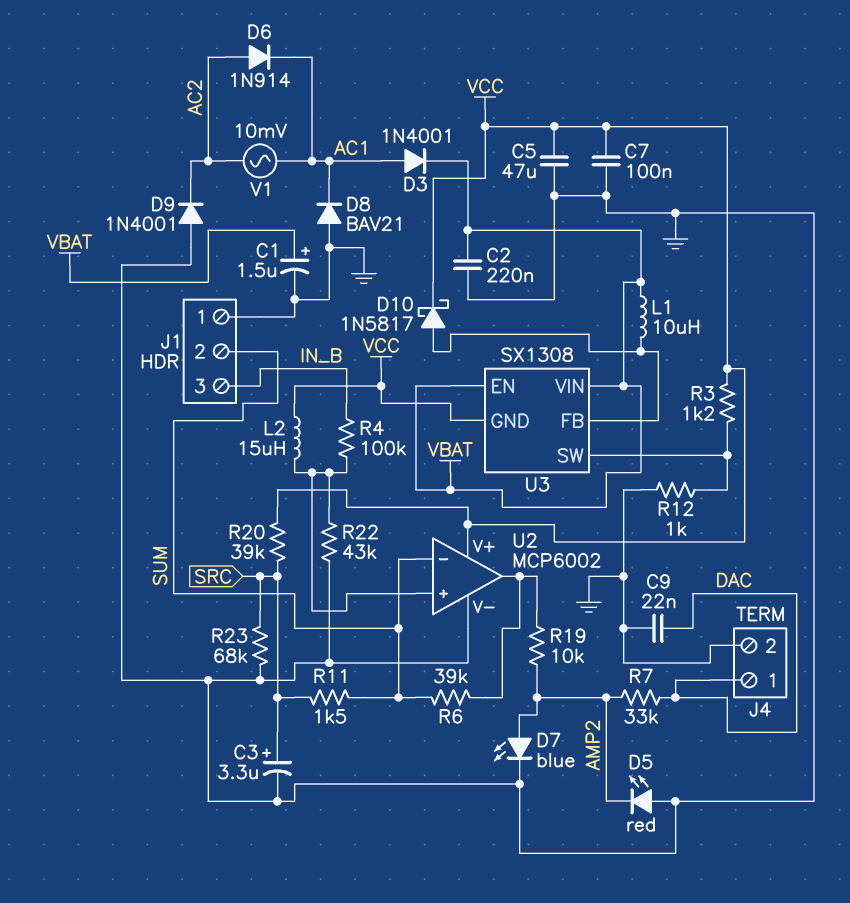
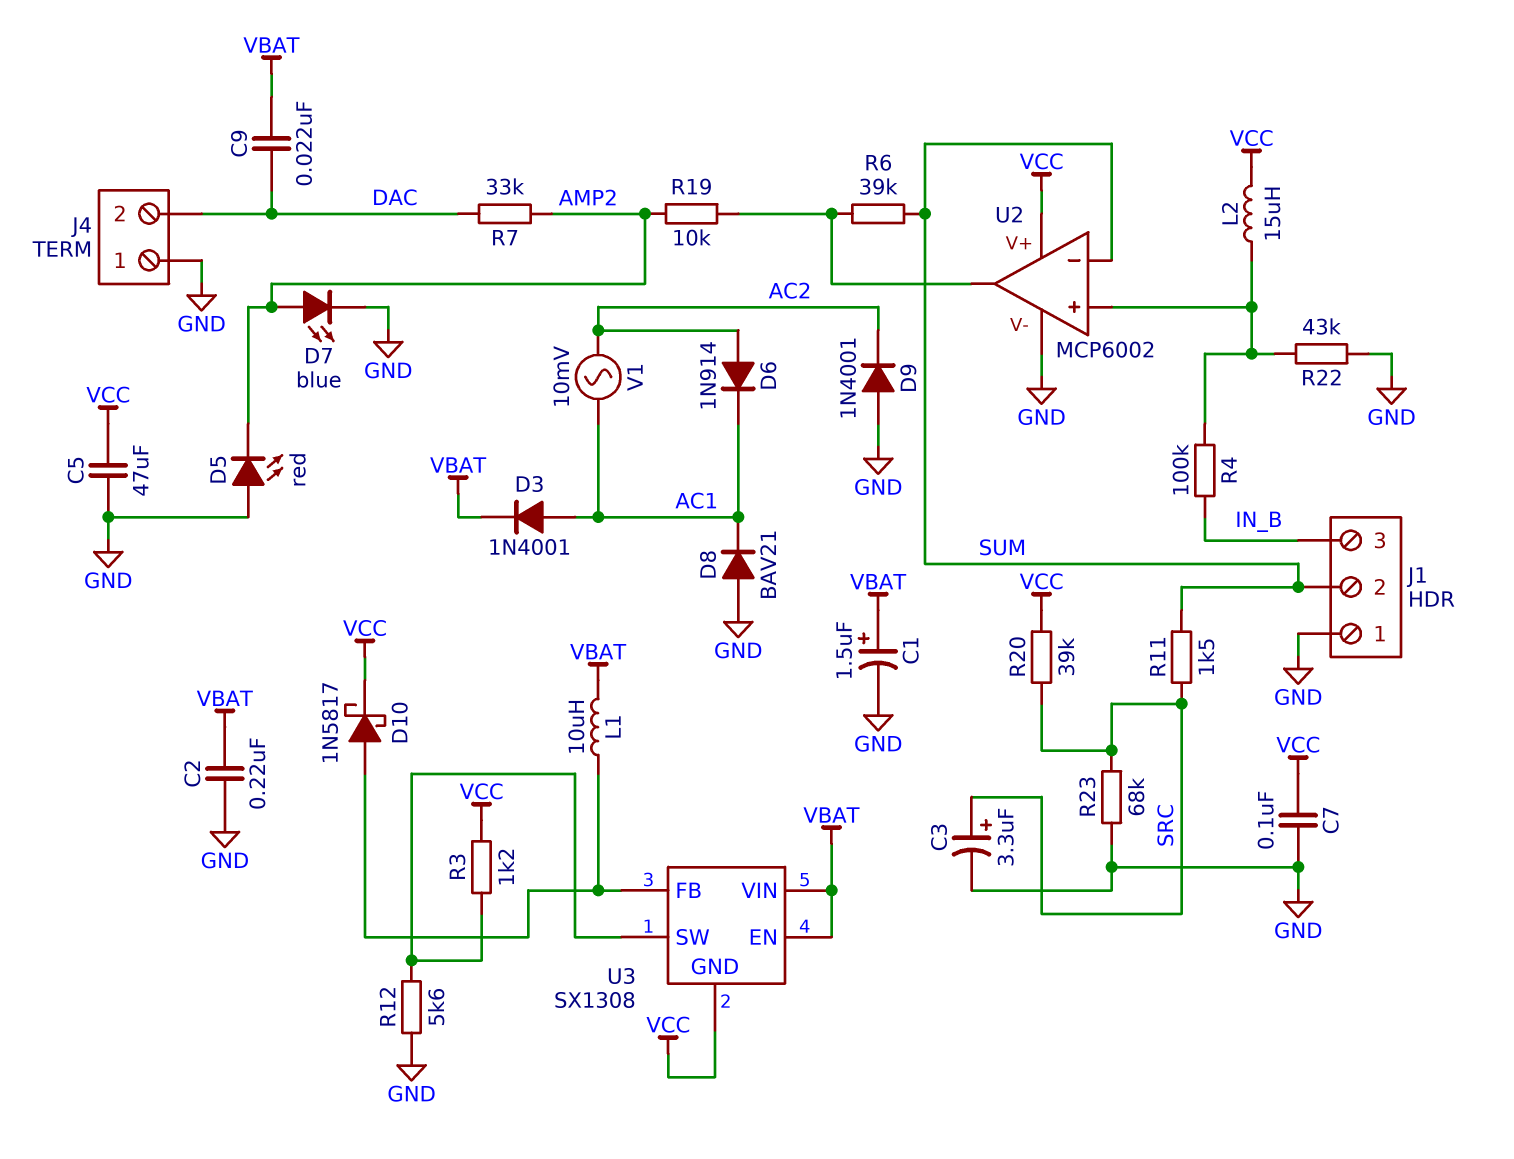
C9: 22nF (DAC, GND) -> 22nF (DAC, VBAT)
J4 pin 1: DAC -> GND
J4 pin 2: GND -> DAC
R12: 1k (GND, U3/SW) -> 5.6k (GND, U3/SW)

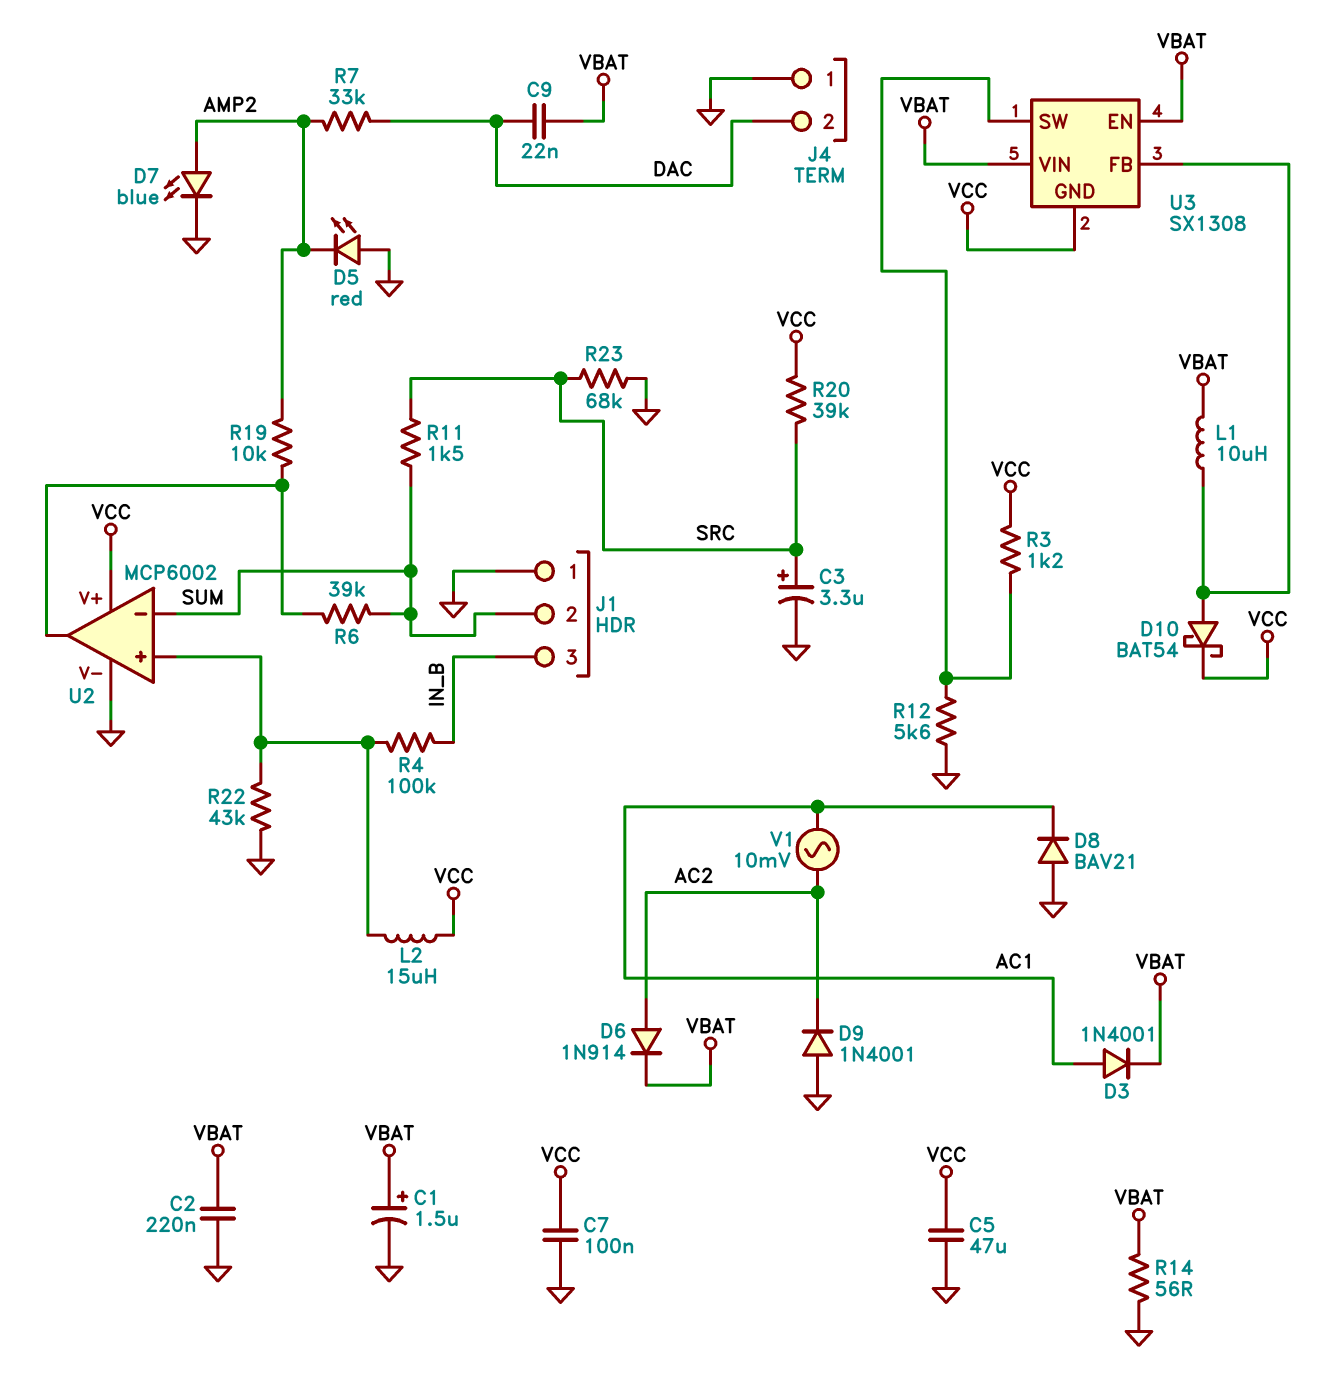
D6: diode 1N914 (A AC2, K AC1) -> diode 1N914 (A AC2, K VBAT)
D10: schottky 1N5817 (A U3/FB, K VCC) -> schottky BAT54 (A U3/FB, K VCC)
R14: none -> 56 (GND, VBAT)

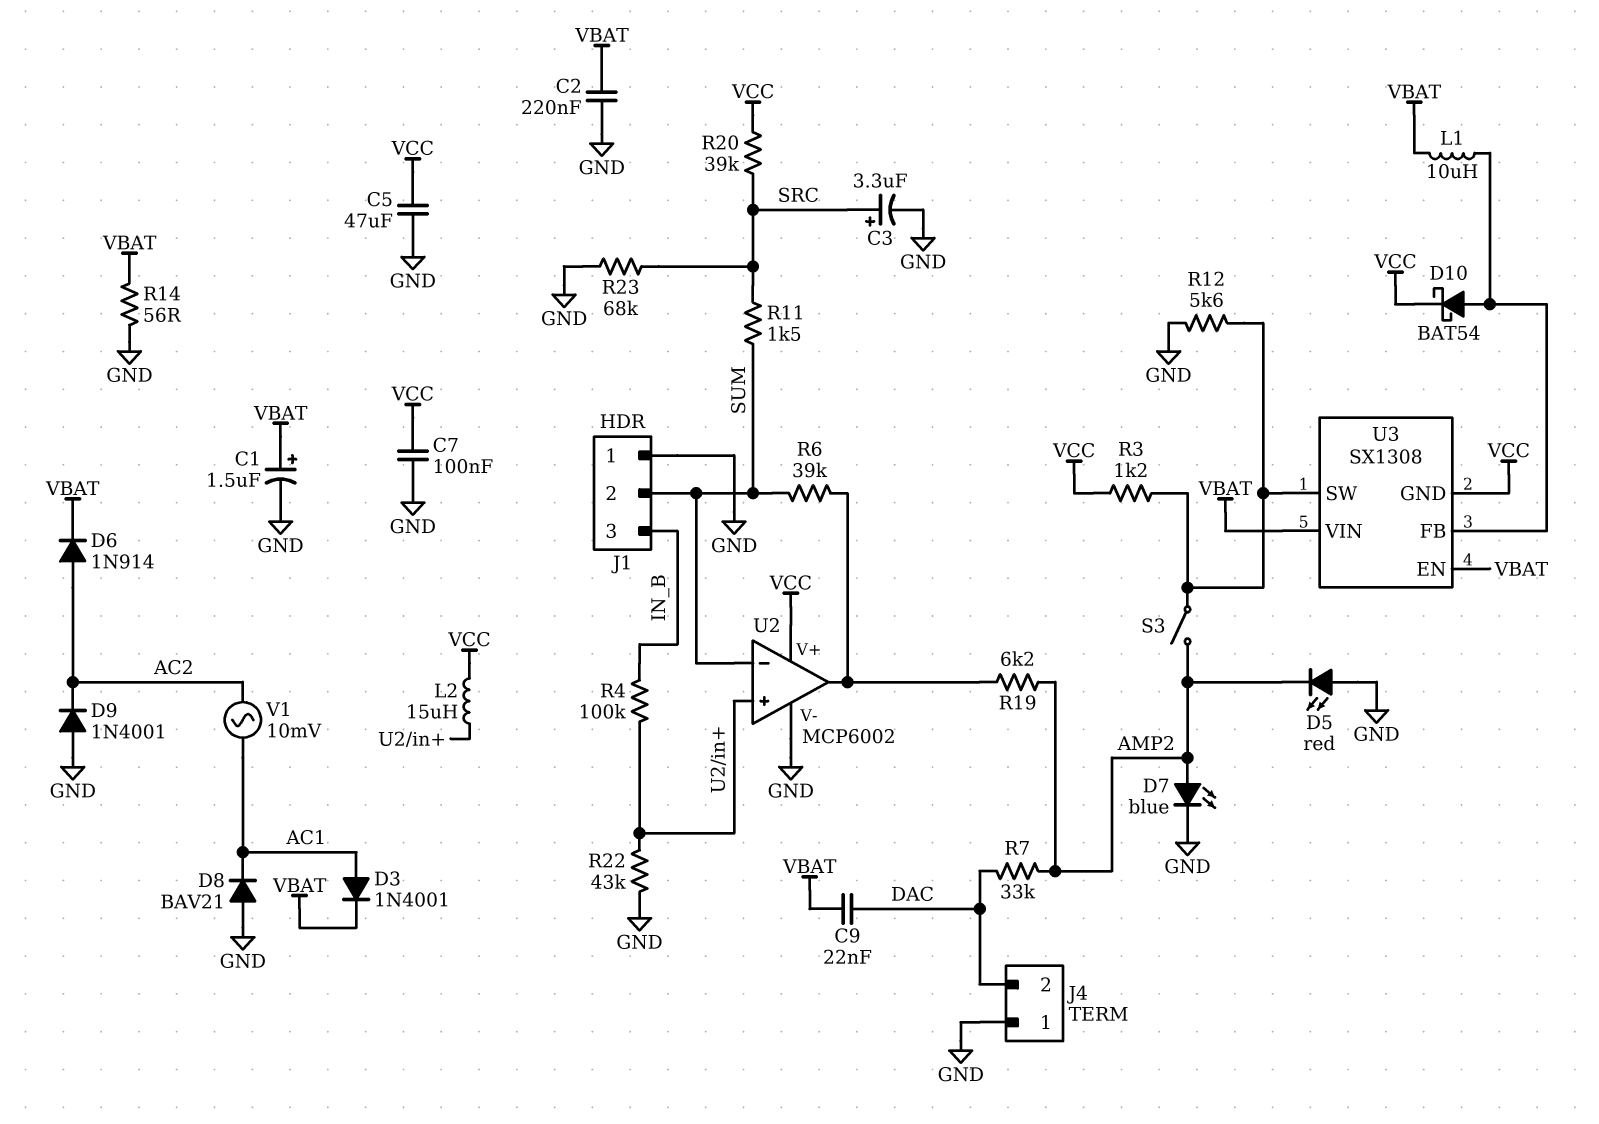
R19: 10k (AMP2, U2/out) -> 6.2k (AMP2, U2/out)
S3: none -> switch (AMP2, U3/SW)

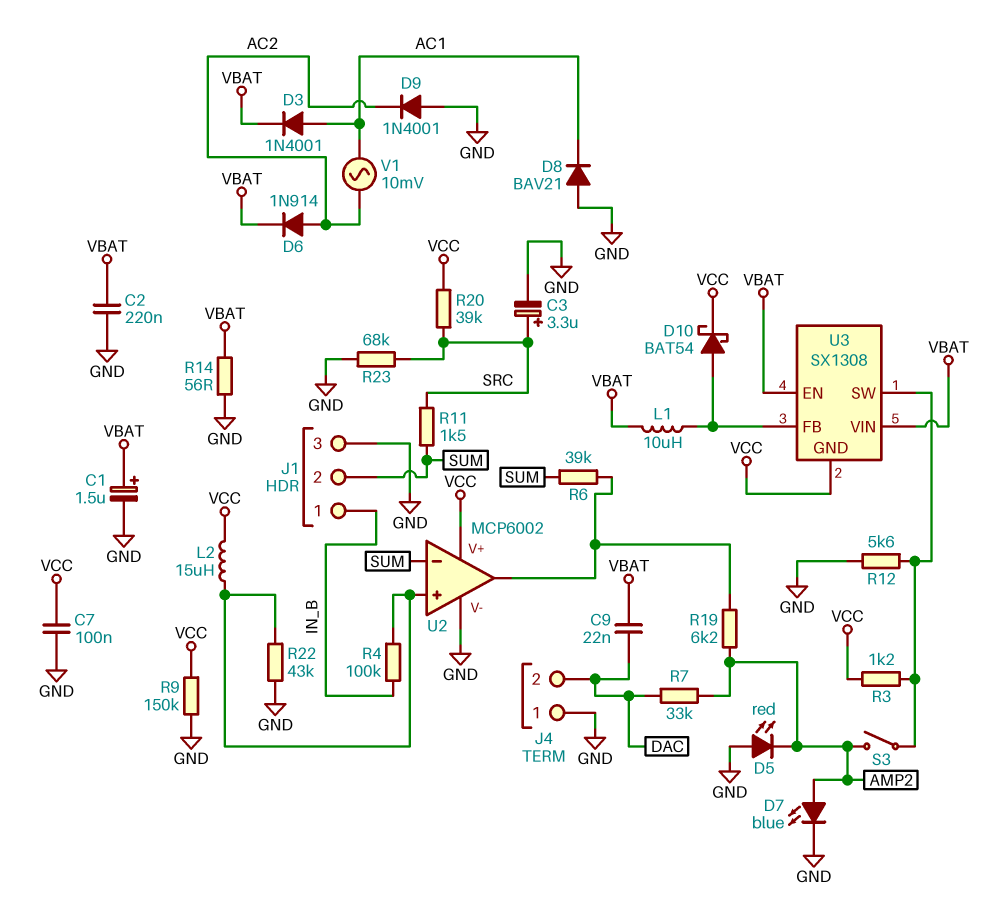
C5: 47uF (GND, VCC) -> none
J1 pin 1: GND -> IN_B
J1 pin 3: IN_B -> GND
R9: none -> 150k (GND, VCC)

